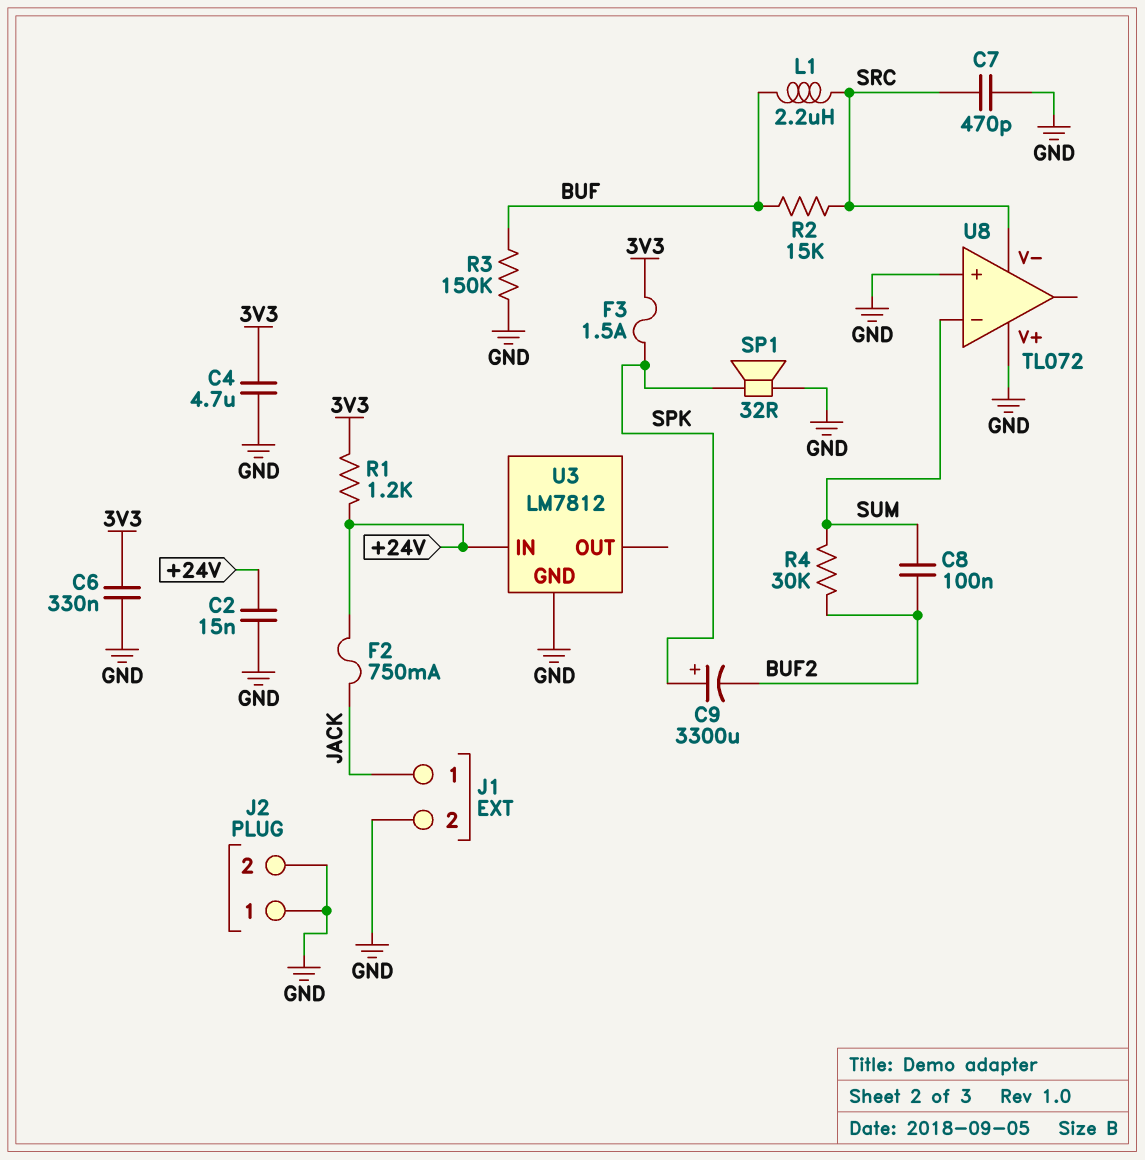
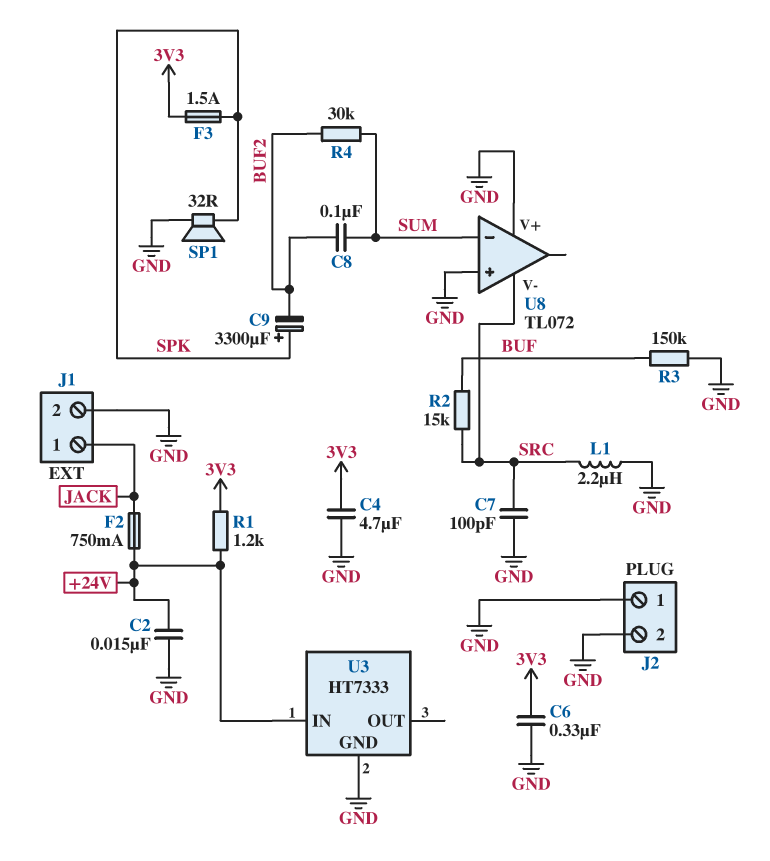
C7: 470pF (GND, SRC) -> 100pF (GND, SRC)
L1: 2.2uH (BUF, SRC) -> 2.2uH (GND, SRC)
U3: LM7812 -> HT7333

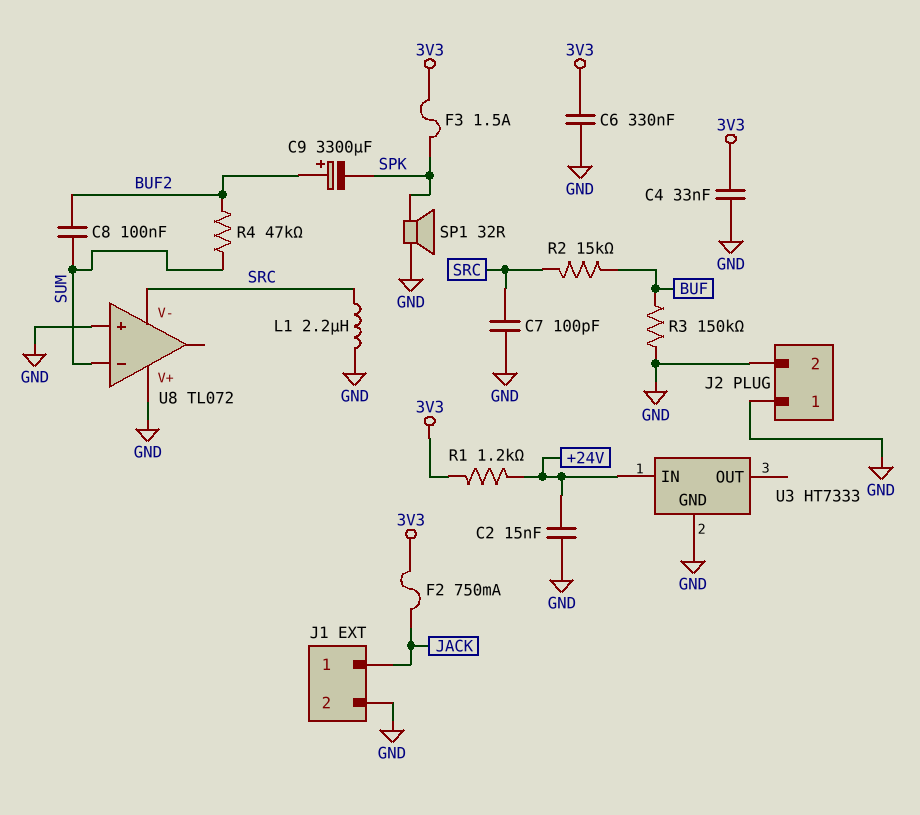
C4: 4.7uF (3V3, GND) -> 33nF (3V3, GND)
C9: 3300uF (plus SPK, minus BUF2) -> 3300uF (plus BUF2, minus SPK)
F2: 750mA (+24V, JACK) -> 750mA (3V3, JACK)
R4: 30k (BUF2, SUM) -> 47k (BUF2, SUM)

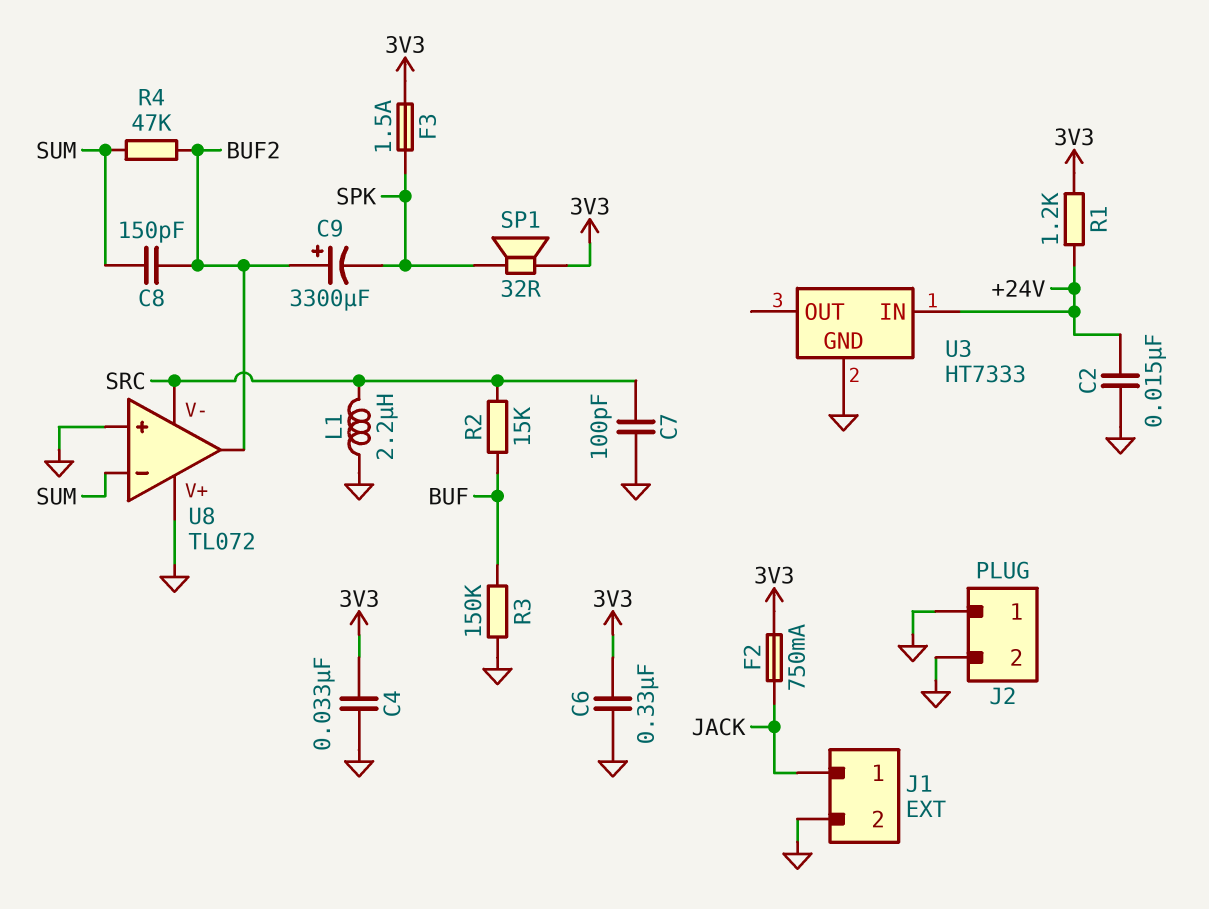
C8: 100nF (BUF2, SUM) -> 150pF (BUF2, SUM)
SP1: speaker 32R (GND, SPK) -> speaker 32R (3V3, SPK)
U8 pin out: none -> BUF2

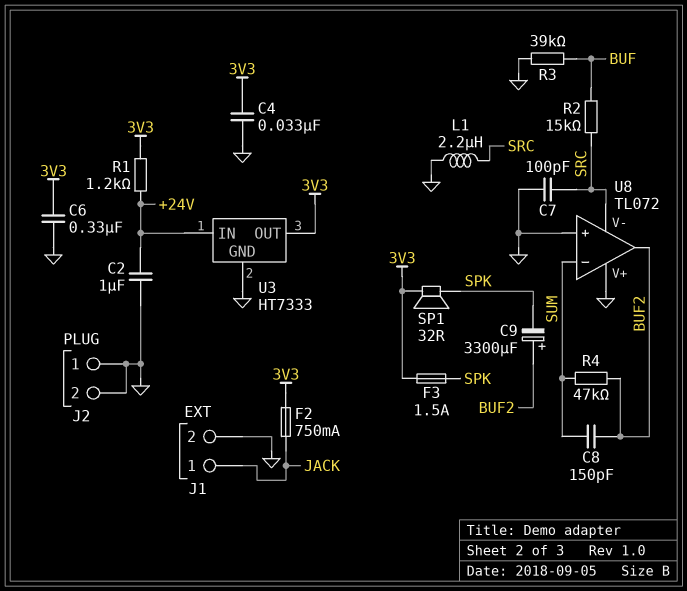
C2: 15nF (+24V, GND) -> 1uF (+24V, GND)
R3: 150k (BUF, GND) -> 39k (BUF, GND)
U3 pin OUT: none -> 3V3

